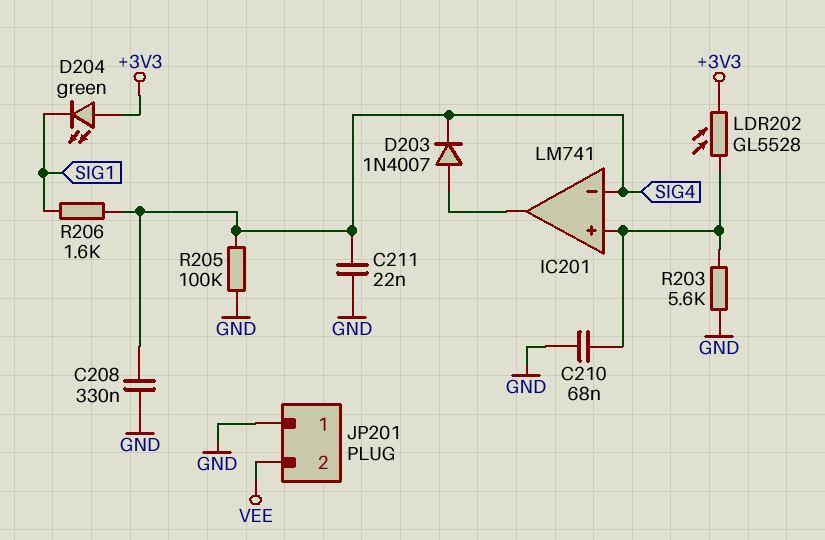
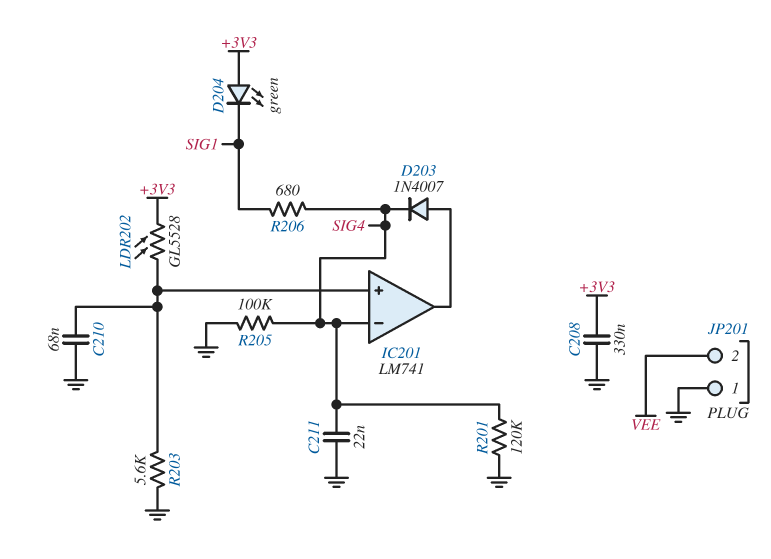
C208: 330nF (GND, SIG4) -> 330nF (+3V3, GND)
R201: none -> 120k (GND, SIG4)
R206: 1.6k (SIG1, SIG4) -> 680 (SIG1, SIG4)

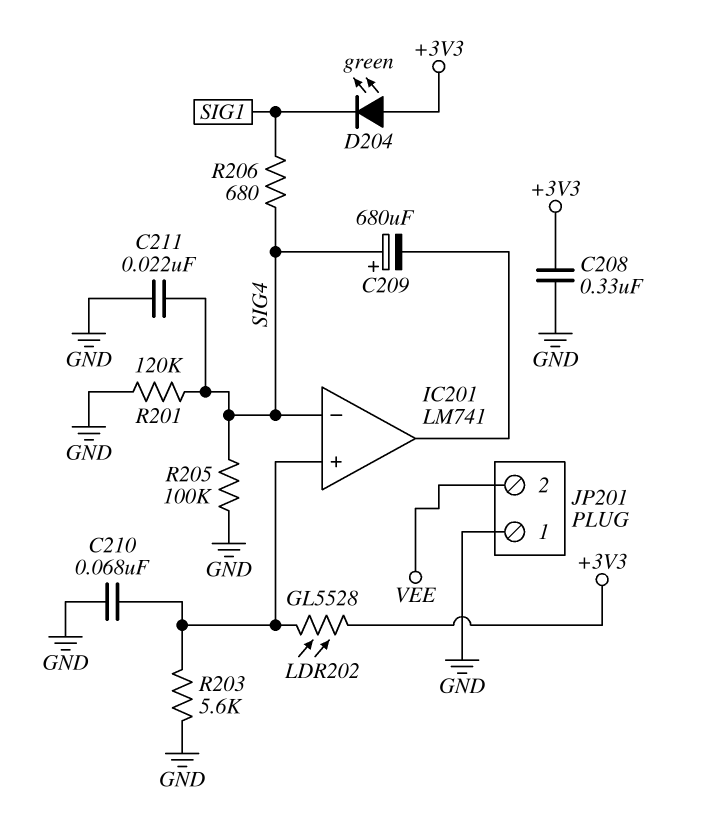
C209: none -> 680uF (plus SIG4, minus IC201/out)
D203: diode 1N4007 (A IC201/out, K SIG4) -> none

